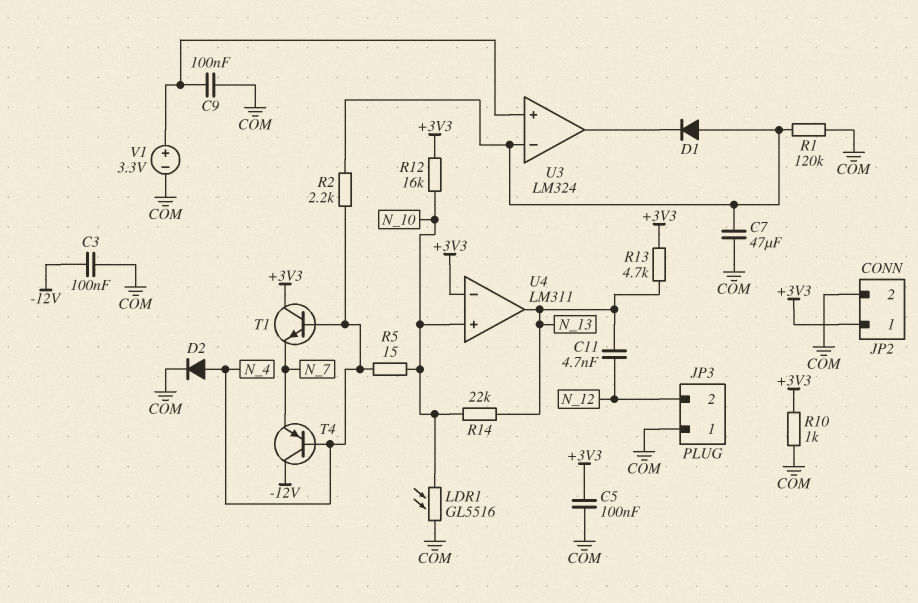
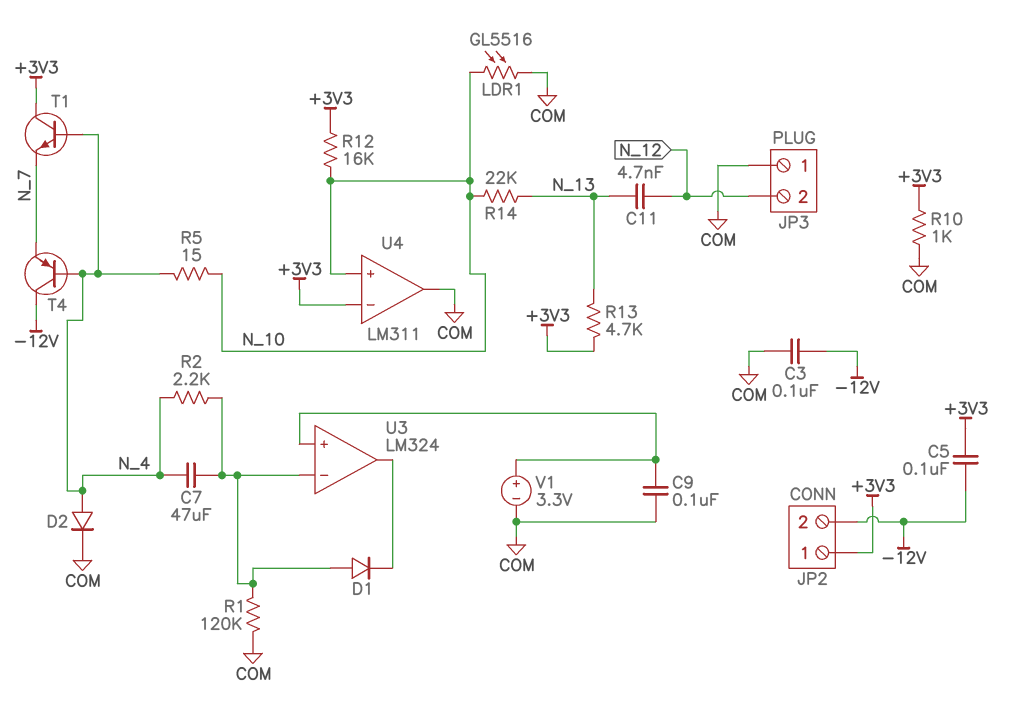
C5: 100nF (+3V3, COM) -> 100nF (+3V3, -12V)
C7: 47uF (COM, U3/in-) -> 47uF (N_4, U3/in-)
JP2 pin 2: COM -> -12V
U4 pin out: N_13 -> COM

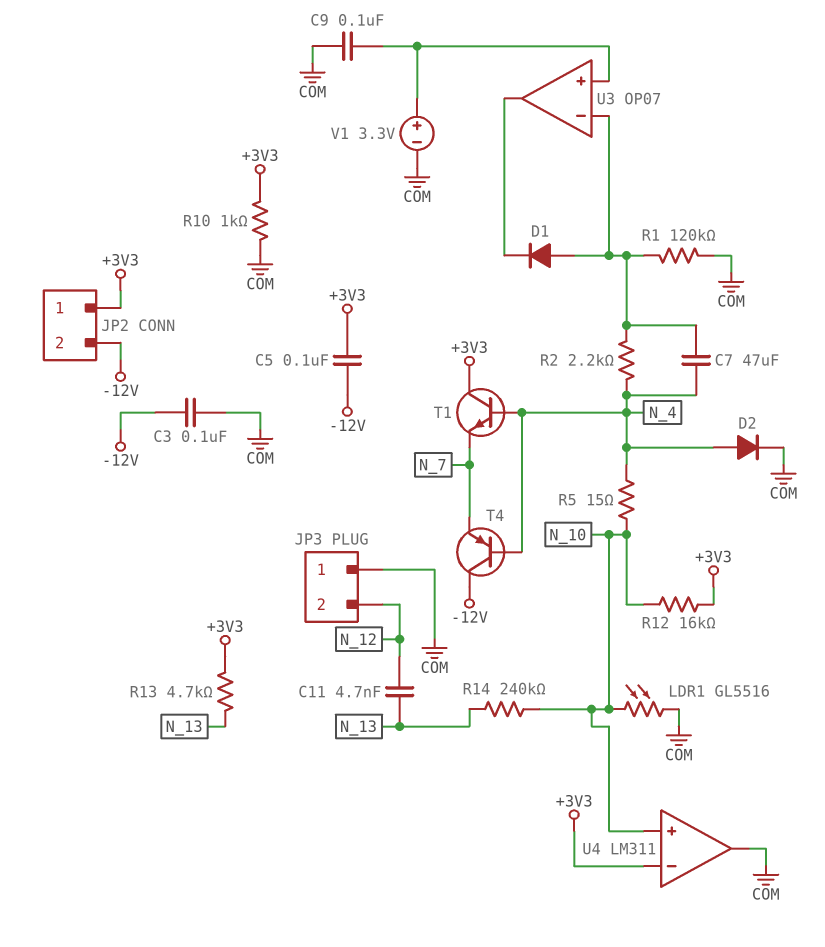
R14: 22k (N_10, N_13) -> 240k (N_10, N_13)
U3: LM324 -> OP07

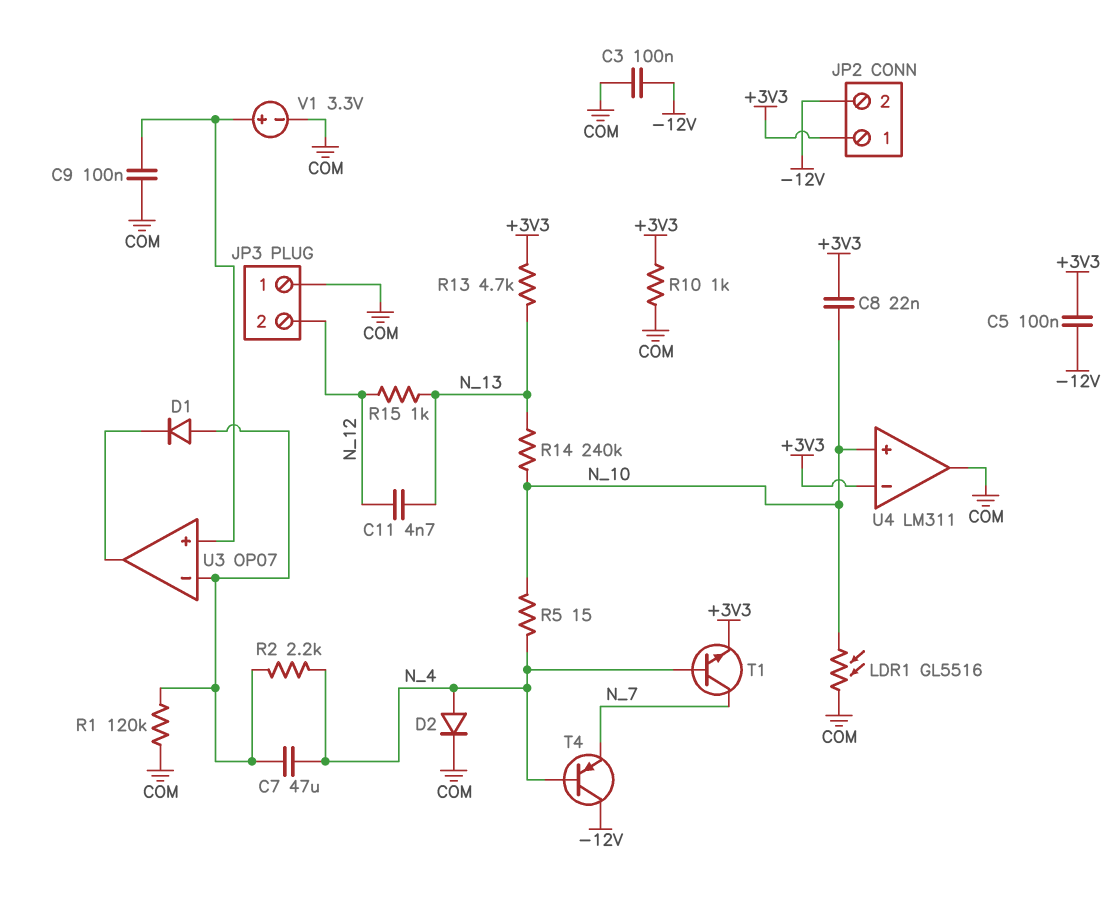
C8: none -> 22nF (+3V3, N_10)
R12: 16k (+3V3, N_10) -> none
R15: none -> 1k (N_12, N_13)
T1: NPN (B N_4, C +3V3, E N_7) -> NPN (B N_4, C N_7, E +3V3)

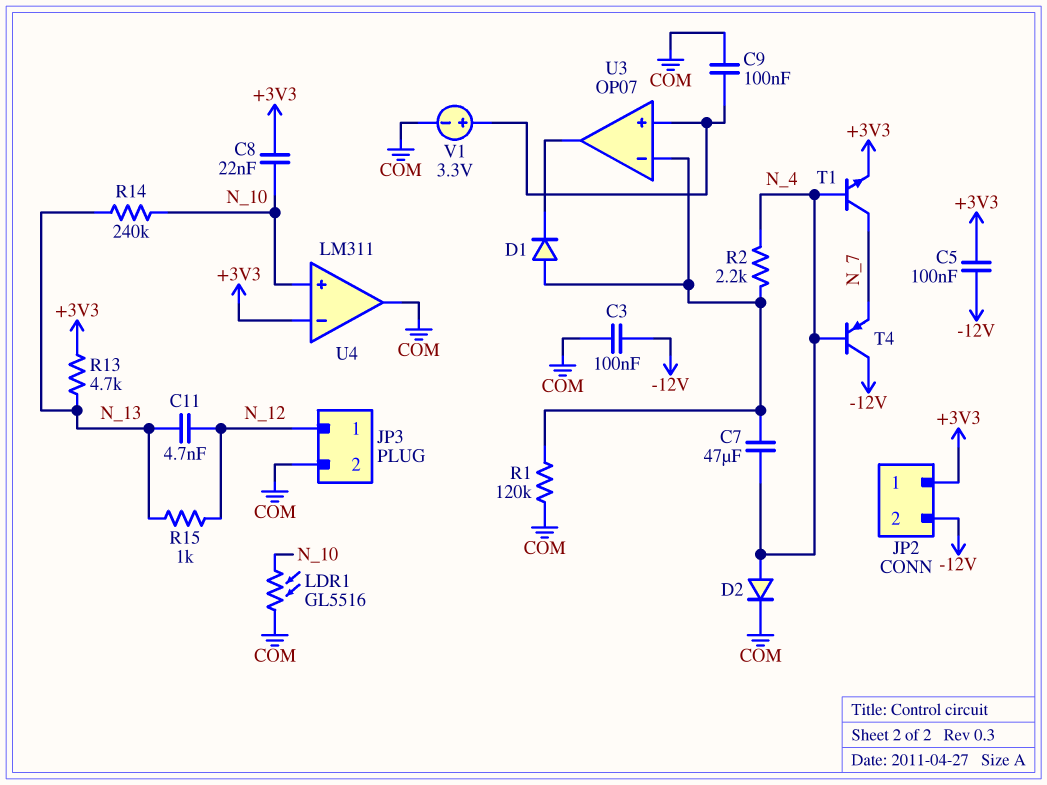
JP3 pin 1: COM -> N_12
JP3 pin 2: N_12 -> COM
R5: 15 (N_4, N_10) -> none
R10: 1k (+3V3, COM) -> none

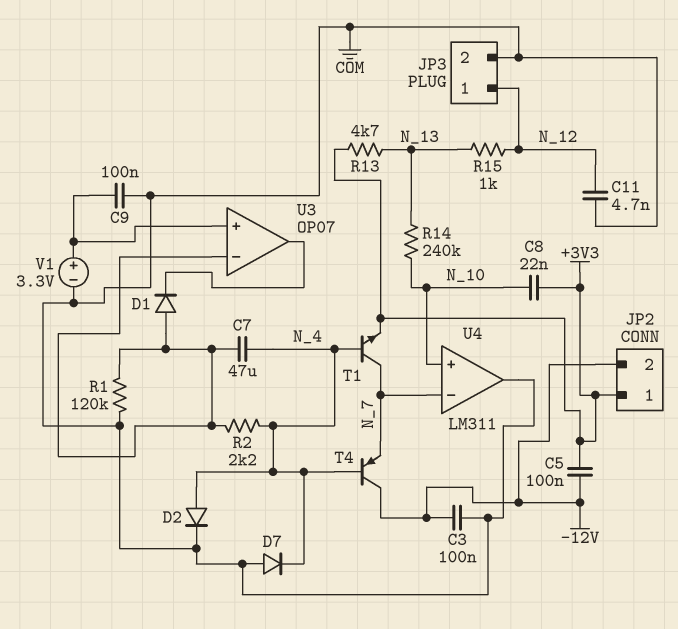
C11: 4.7nF (N_12, N_13) -> 4.7nF (COM, N_12)
D7: none -> diode (A COM, K N_4)
LDR1: GL5516 (COM, N_10) -> none
U4 pin in-: +3V3 -> N_7

